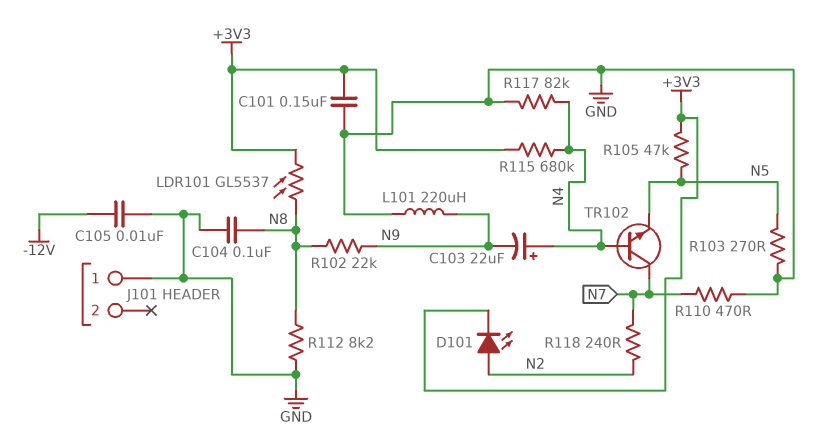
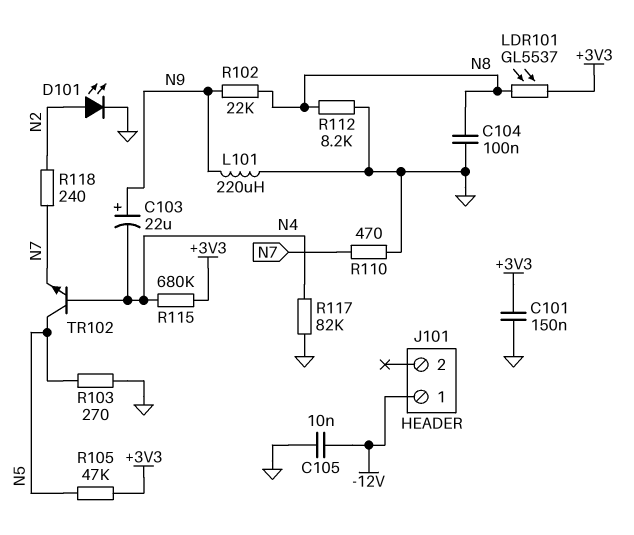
C103: 22uF (plus N4, minus N9) -> 22uF (plus N9, minus N4)
D101: LED (A N2, K +3V3) -> LED (A N2, K GND)
J101 pin 1: GND -> -12V
TR102: NPN (B N4, C N7, E N5) -> NPN (B N4, C N5, E N7)

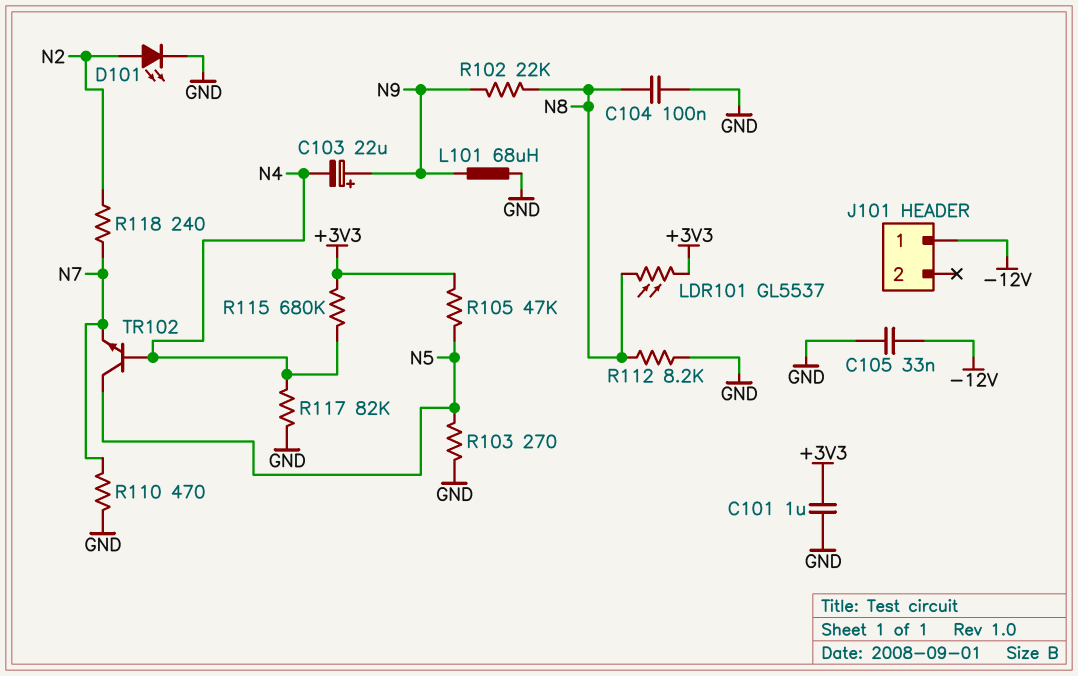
C101: 150nF (+3V3, GND) -> 1uF (+3V3, GND)
C105: 10nF (-12V, GND) -> 33nF (-12V, GND)
L101: 220uH (GND, N9) -> 68uH (GND, N9)

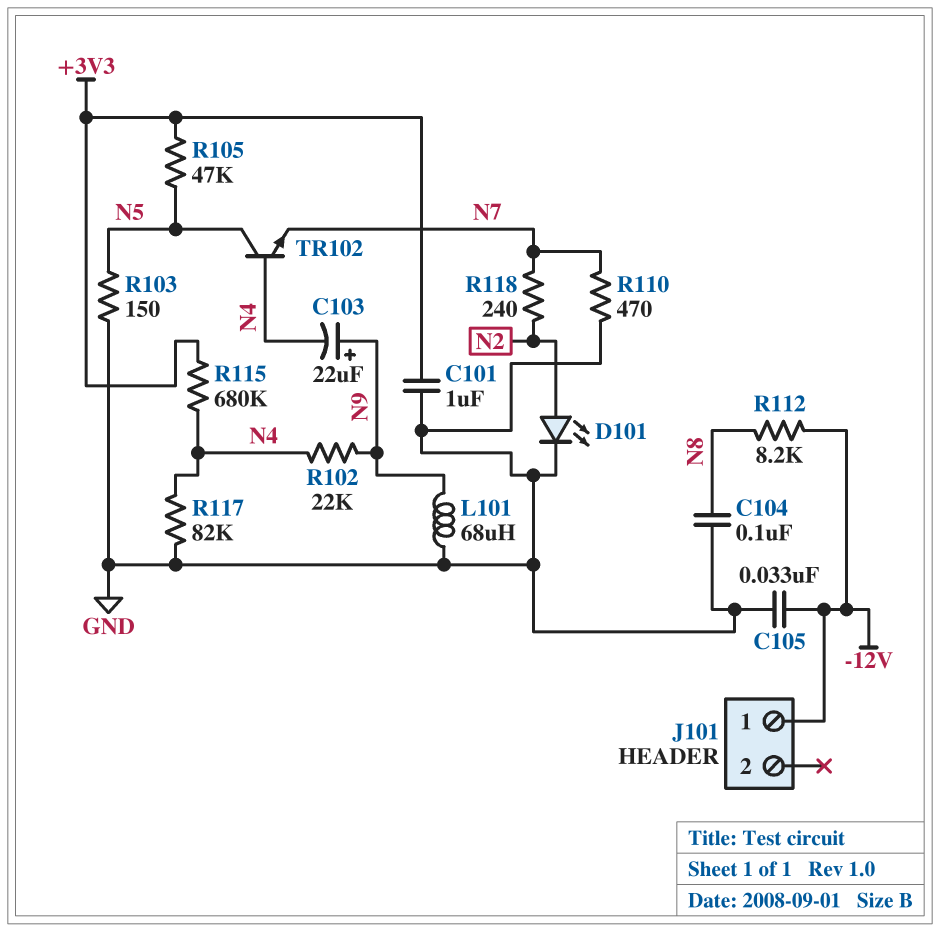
LDR101: GL5537 (+3V3, N8) -> none
R102: 22k (N8, N9) -> 22k (N4, N9)
R103: 270 (GND, N5) -> 150 (GND, N5)
R112: 8.2k (GND, N8) -> 8.2k (-12V, N8)

